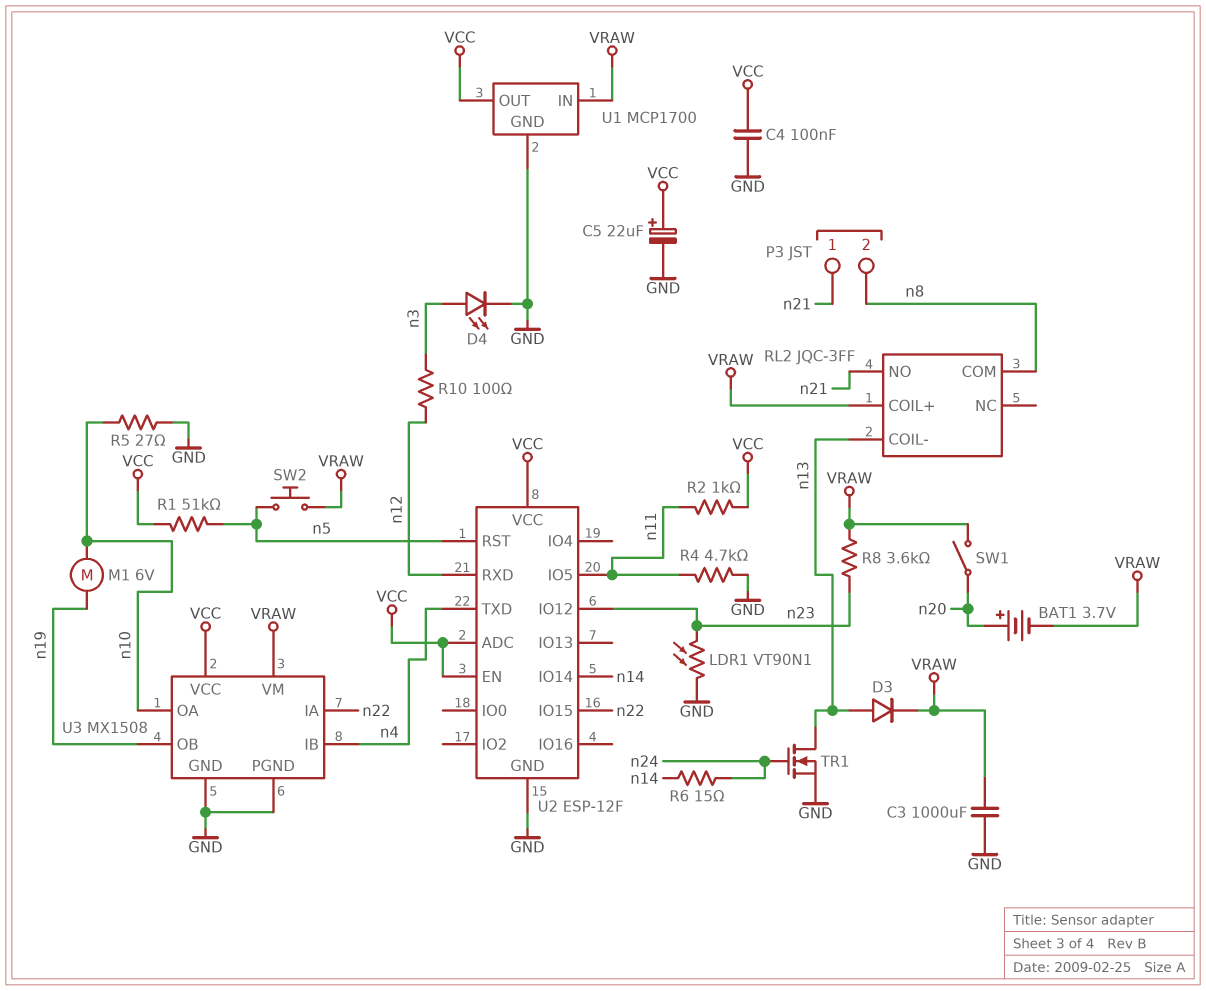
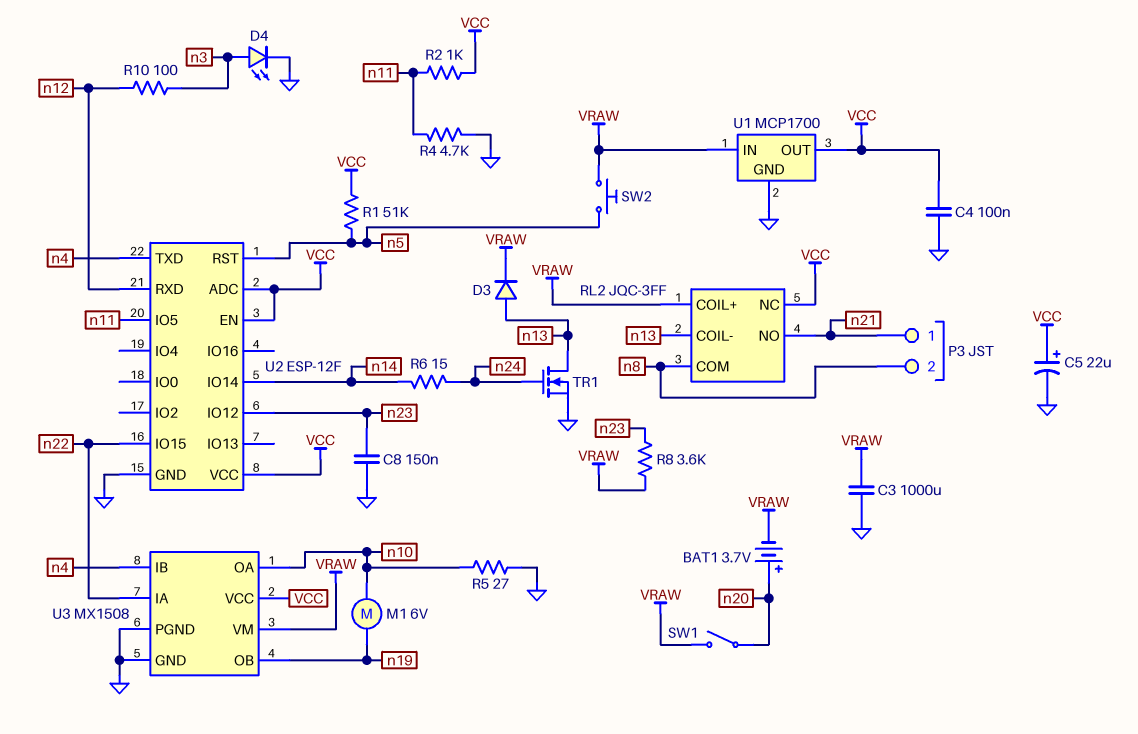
C8: none -> 150nF (GND, n23)
LDR1: VT90N1 (GND, n23) -> none
RL2 pin NC: none -> VCC

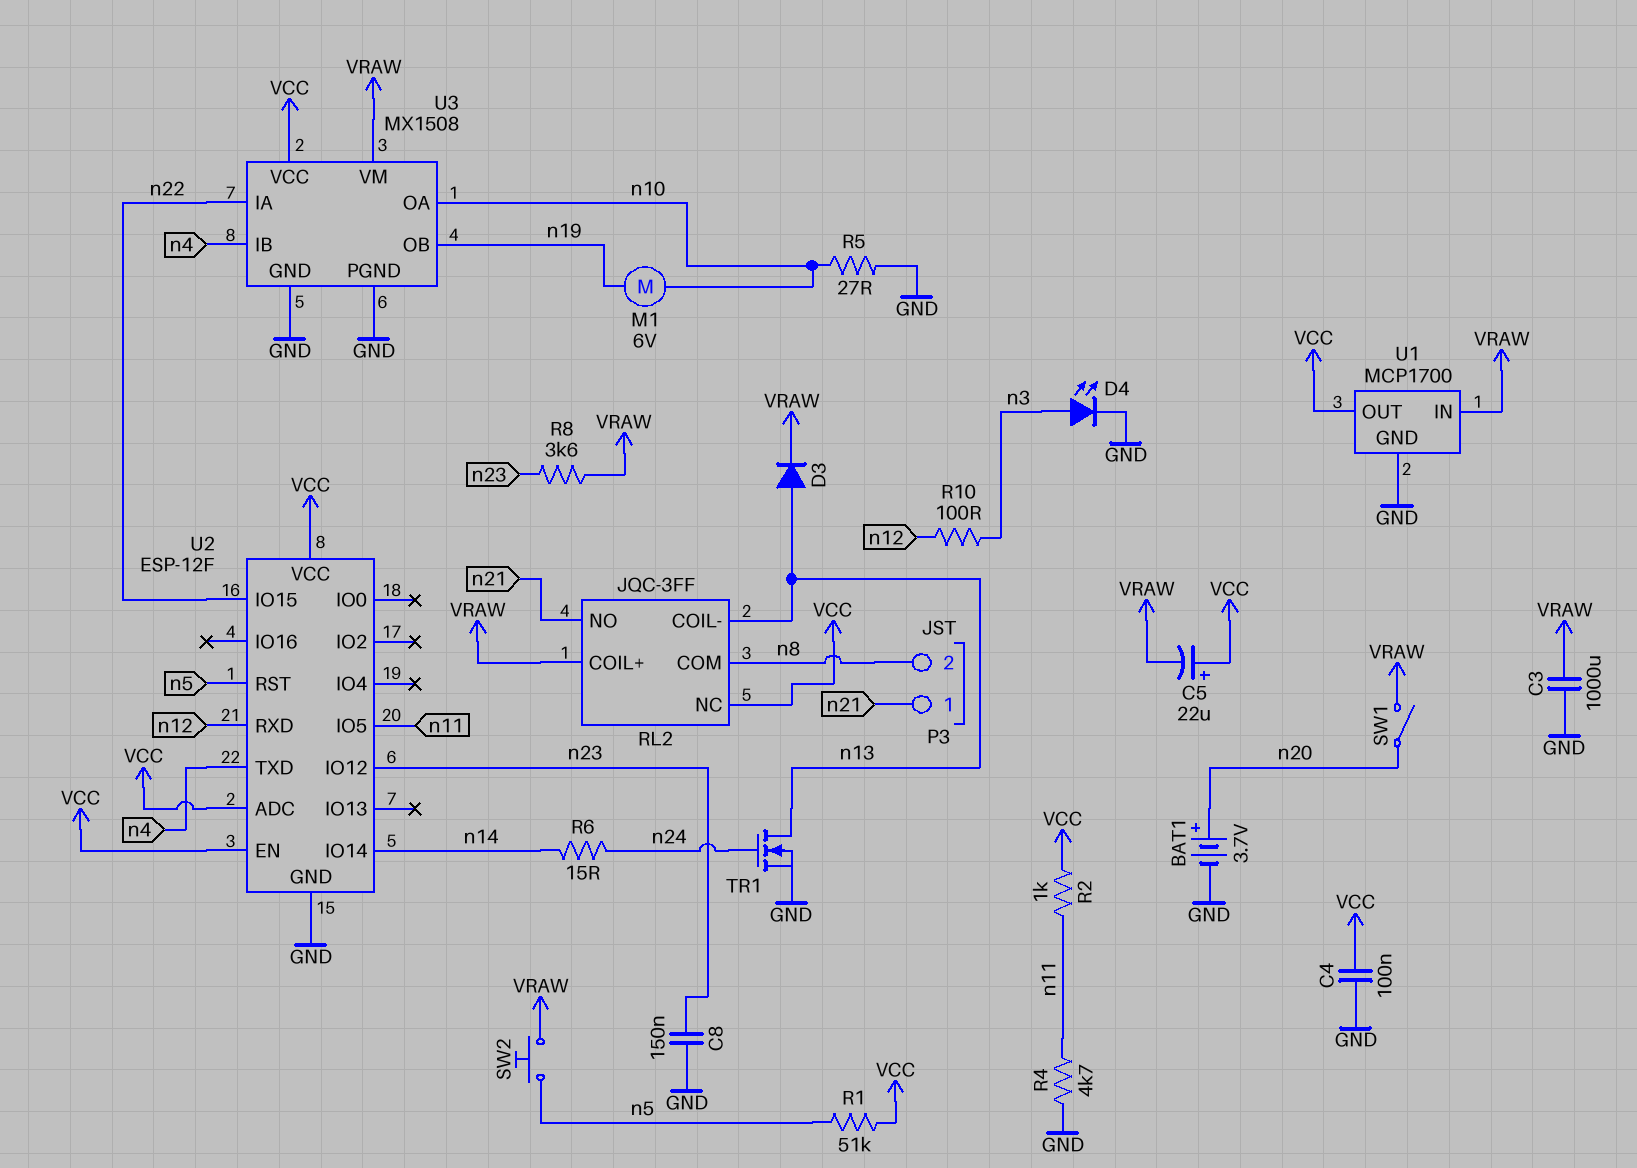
BAT1: 3.7V (plus n20, minus VRAW) -> 3.7V (plus n20, minus GND)
C5: 22uF (plus VCC, minus GND) -> 22uF (plus VCC, minus VRAW)

